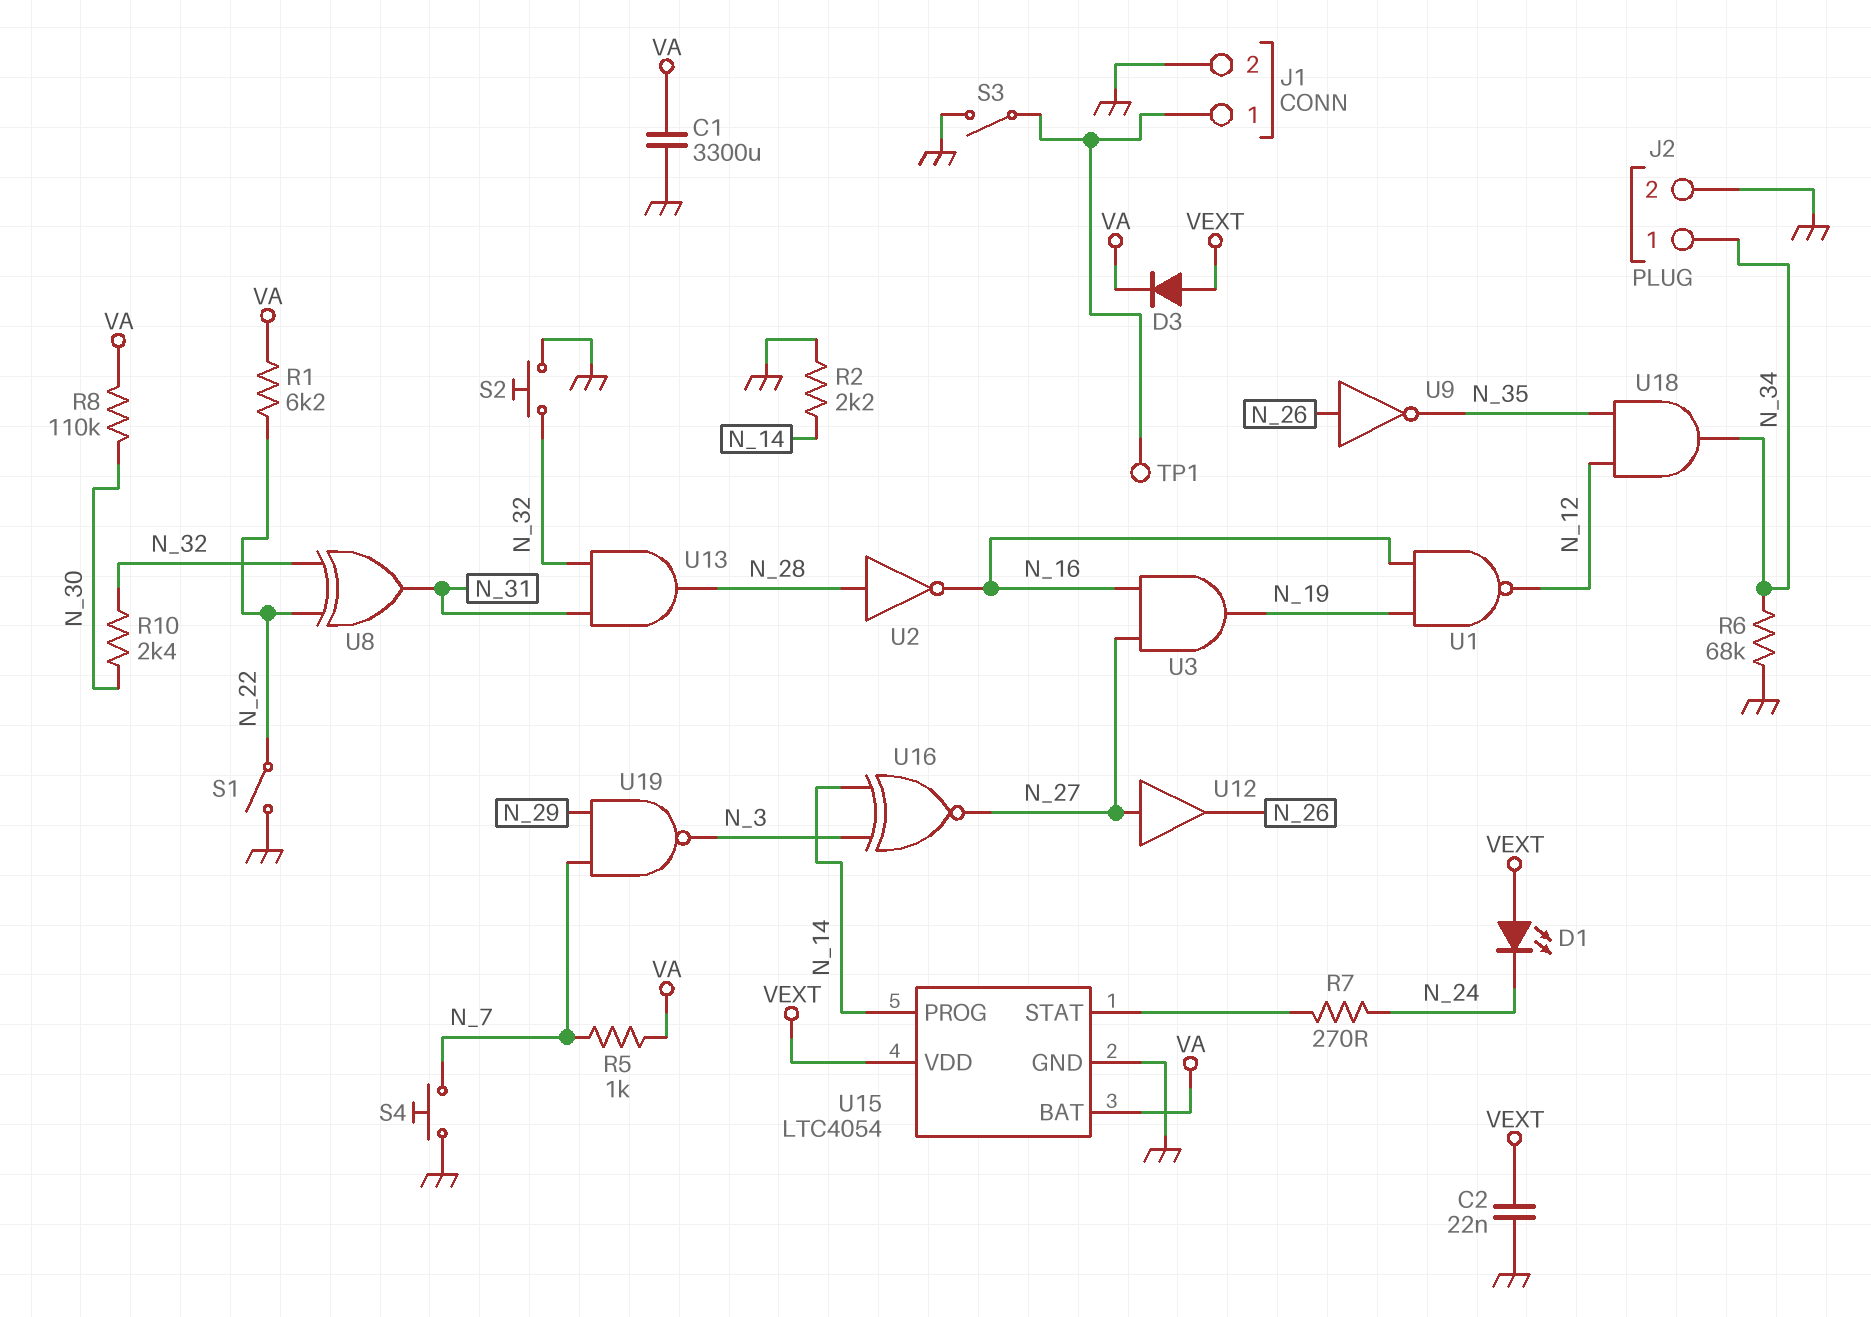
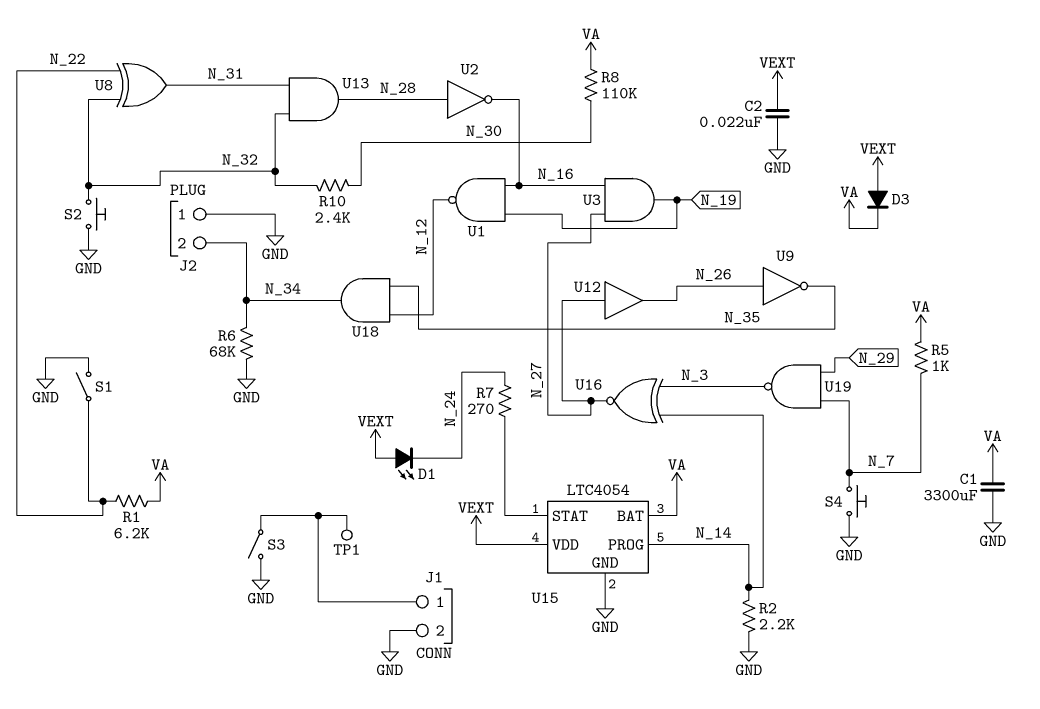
J2 pin 1: N_34 -> GND
J2 pin 2: GND -> N_34

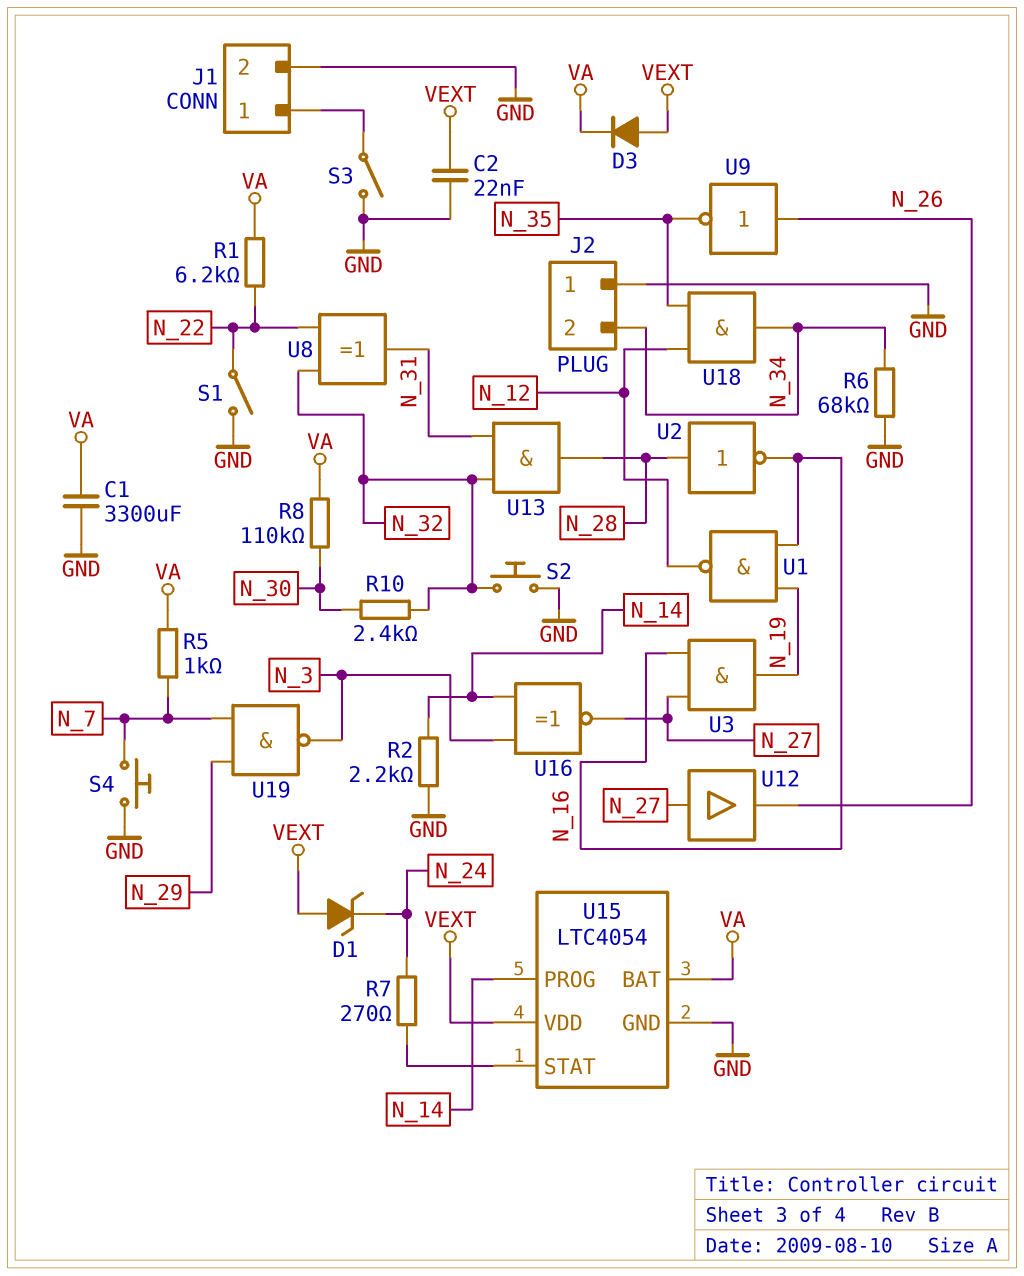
D1: LED (A VEXT, K N_24) -> zener (A VEXT, K N_24)
TP1: test point (J1/1) -> none

